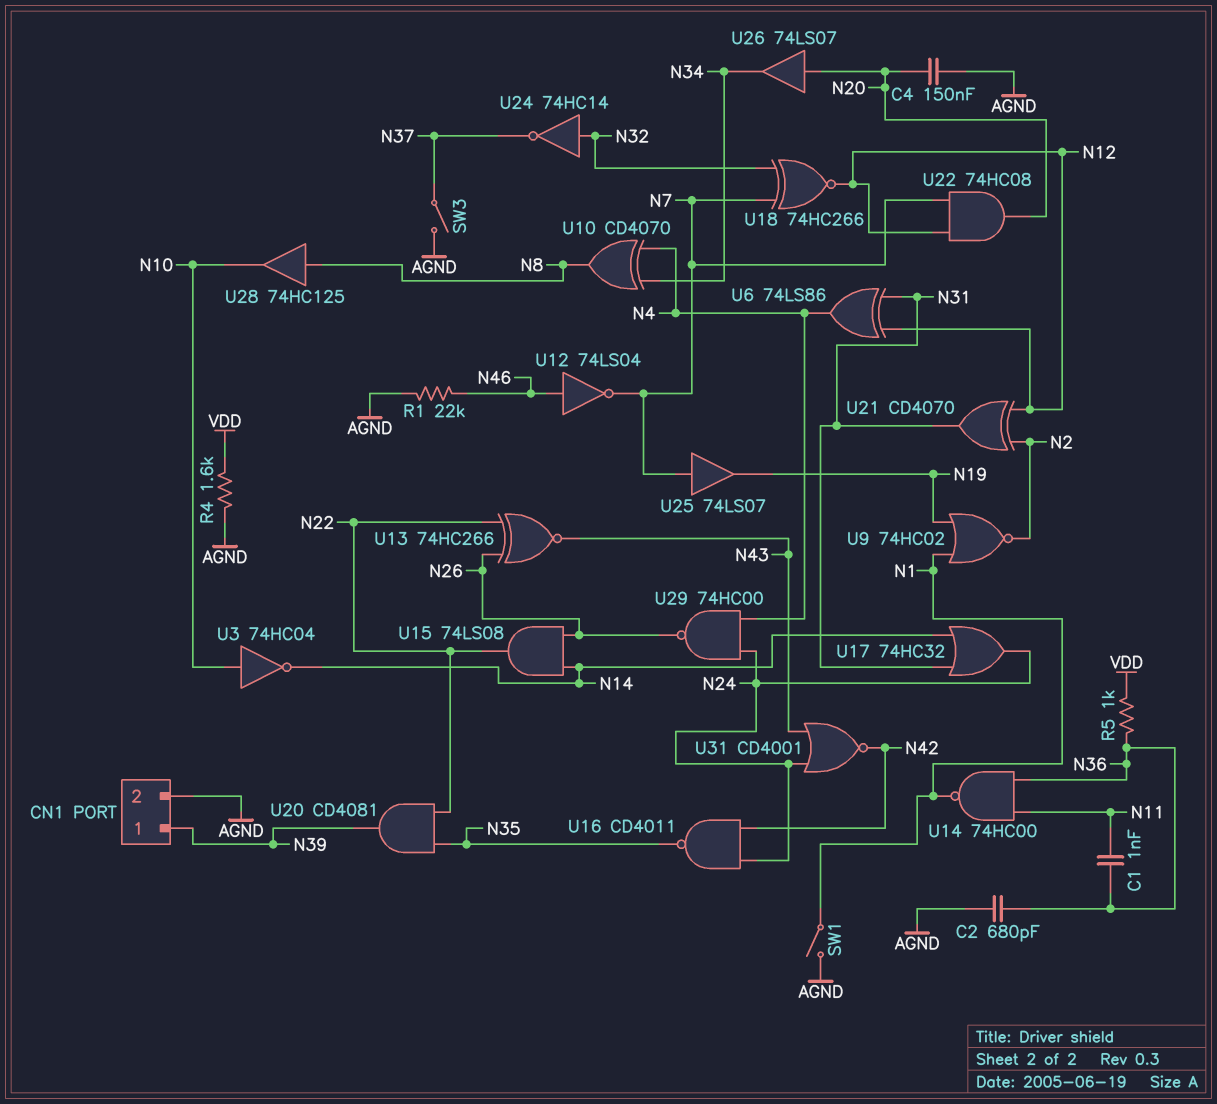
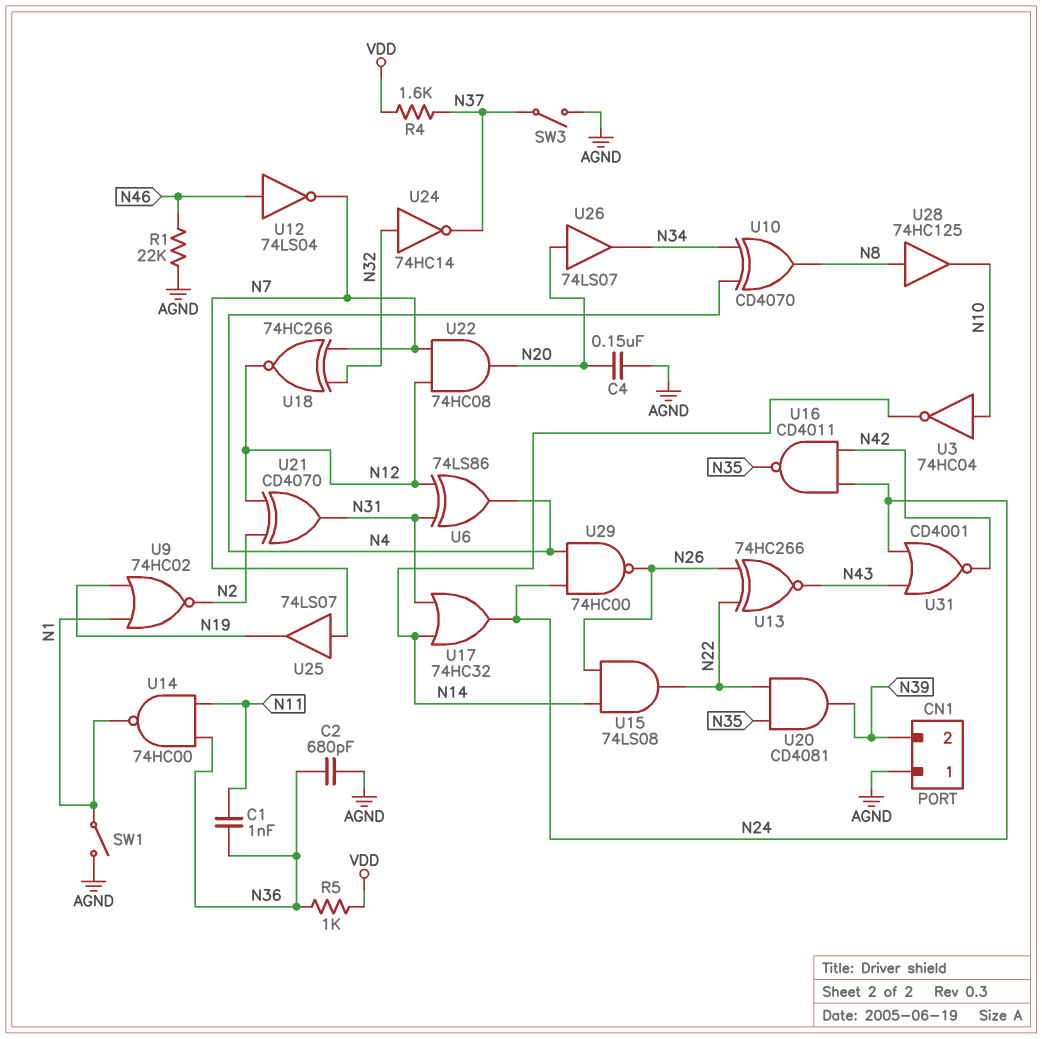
CN1 pin 1: N39 -> AGND
CN1 pin 2: AGND -> N39
R4: 1.6k (AGND, VDD) -> 1.6k (N37, VDD)

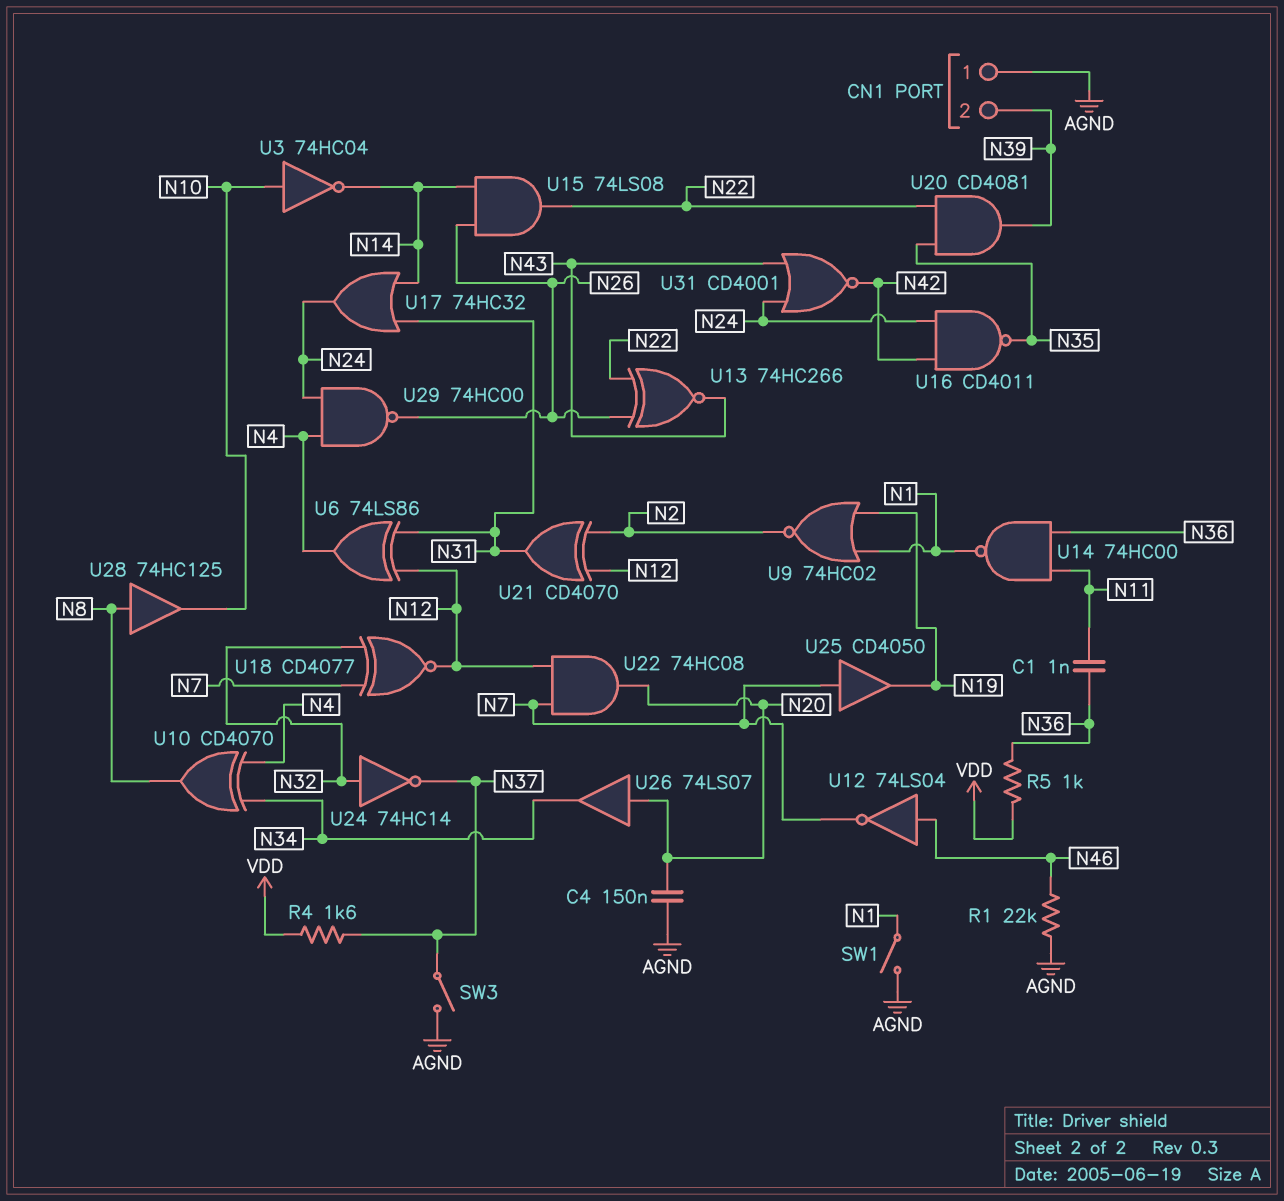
C2: 680pF (AGND, N36) -> none
U18: XNOR 74HC266 (in N7, in N32, out N12) -> XNOR CD4077 (in N7, in N32, out N12)
U25: buffer 74LS07 (in N7, out N19) -> buffer CD4050 (in N7, out N19)

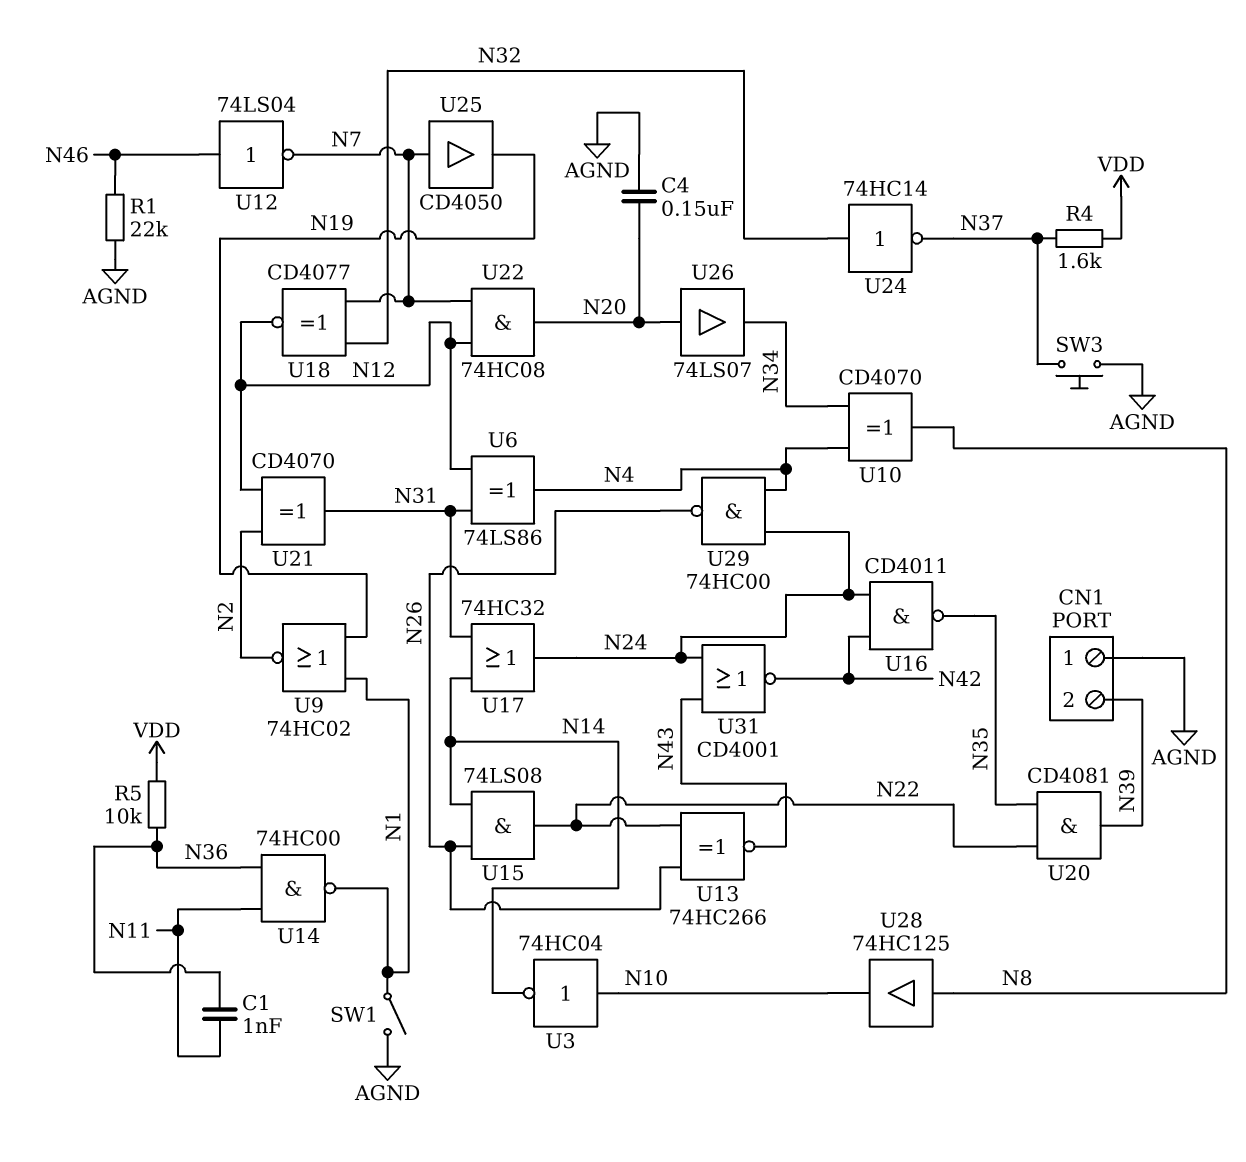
R5: 1k (N36, VDD) -> 10k (N36, VDD)
SW3: switch (AGND, N37) -> button (AGND, N37)

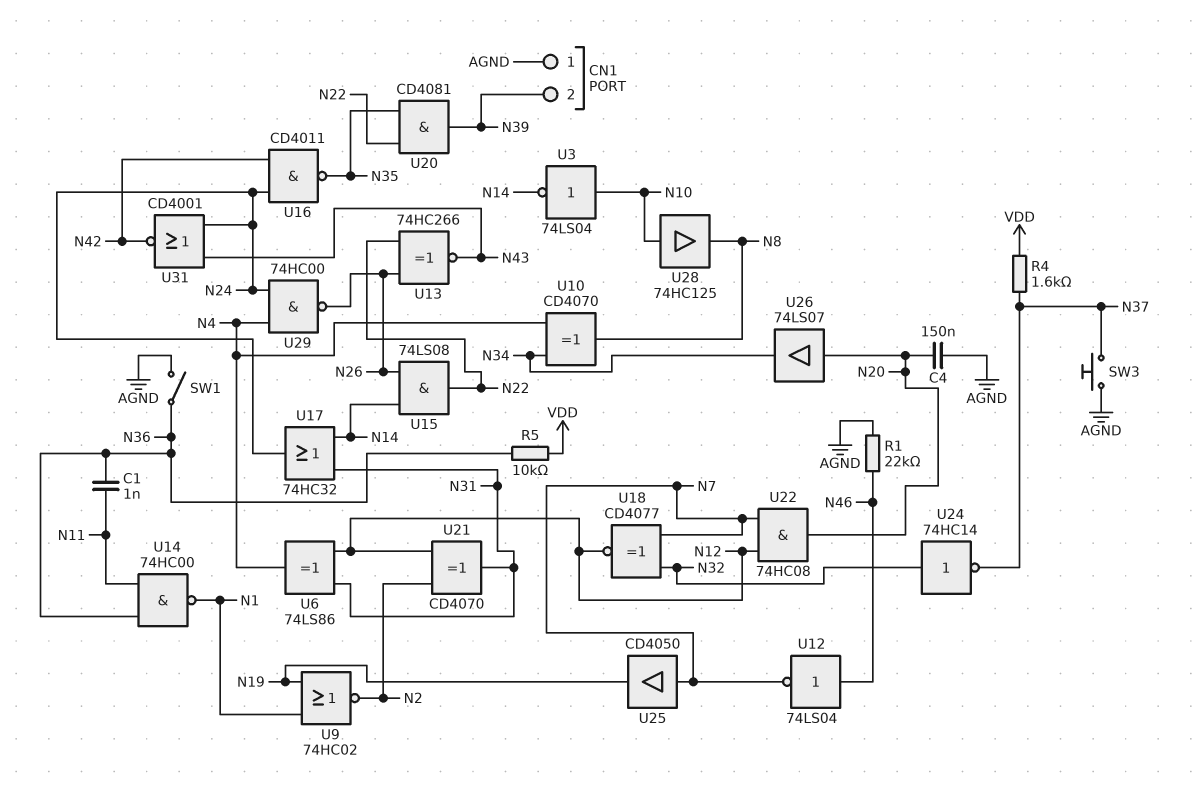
SW1: switch (AGND, N1) -> switch (AGND, N36)
U3: NOT 74HC04 (in N10, out N14) -> NOT 74LS04 (in N10, out N14)
U28: buffer 74HC125 (in N8, out N10) -> buffer 74HC125 (in N10, out N8)

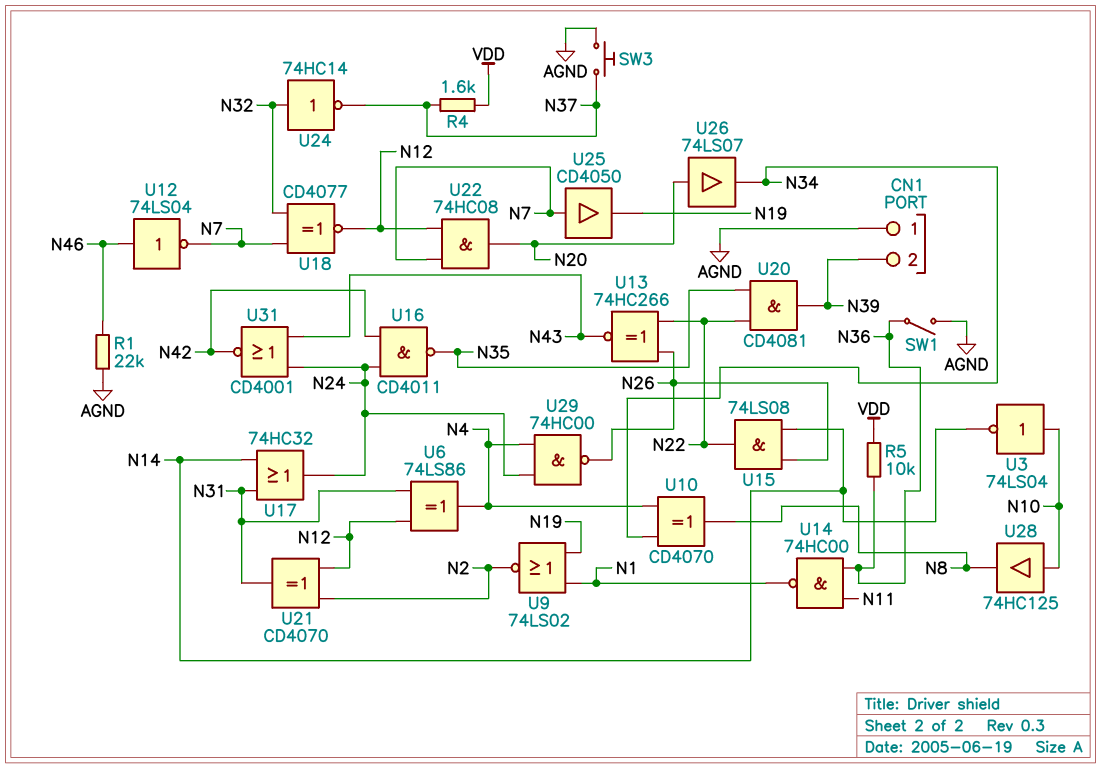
C1: 1nF (N11, N36) -> none
C4: 150nF (AGND, N20) -> none
U9: NOR 74HC02 (in N1, in N19, out N2) -> NOR 74LS02 (in N1, in N19, out N2)

